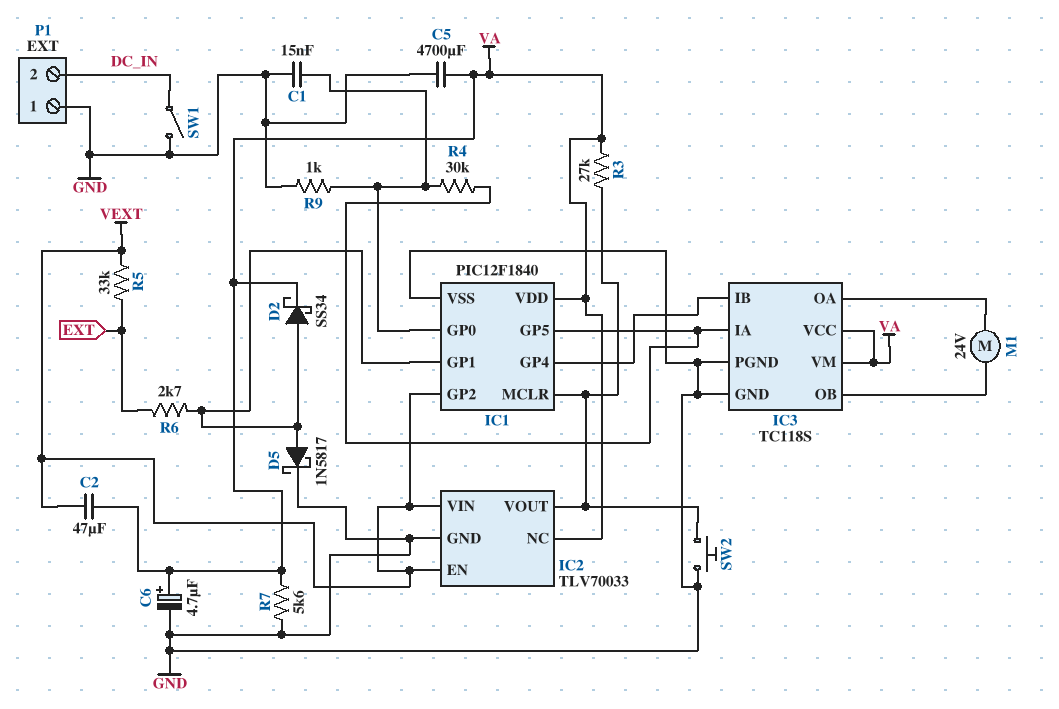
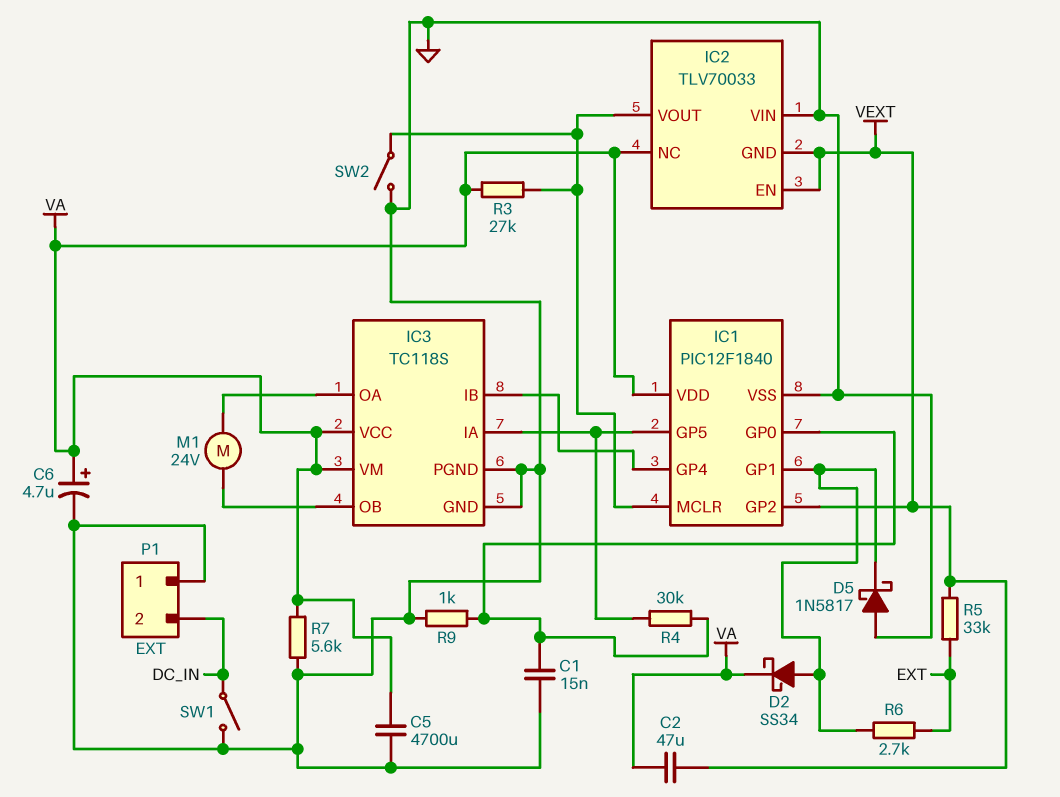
D5: schottky 1N5817 (A IC1/GP1, K GND) -> schottky 1N5817 (A GND, K IC1/GP1)
IC2 pin GND: GND -> VEXT
IC2 pin VIN: VEXT -> GND
SW2: button (GND, IC1/MCLR) -> switch (GND, IC1/MCLR)

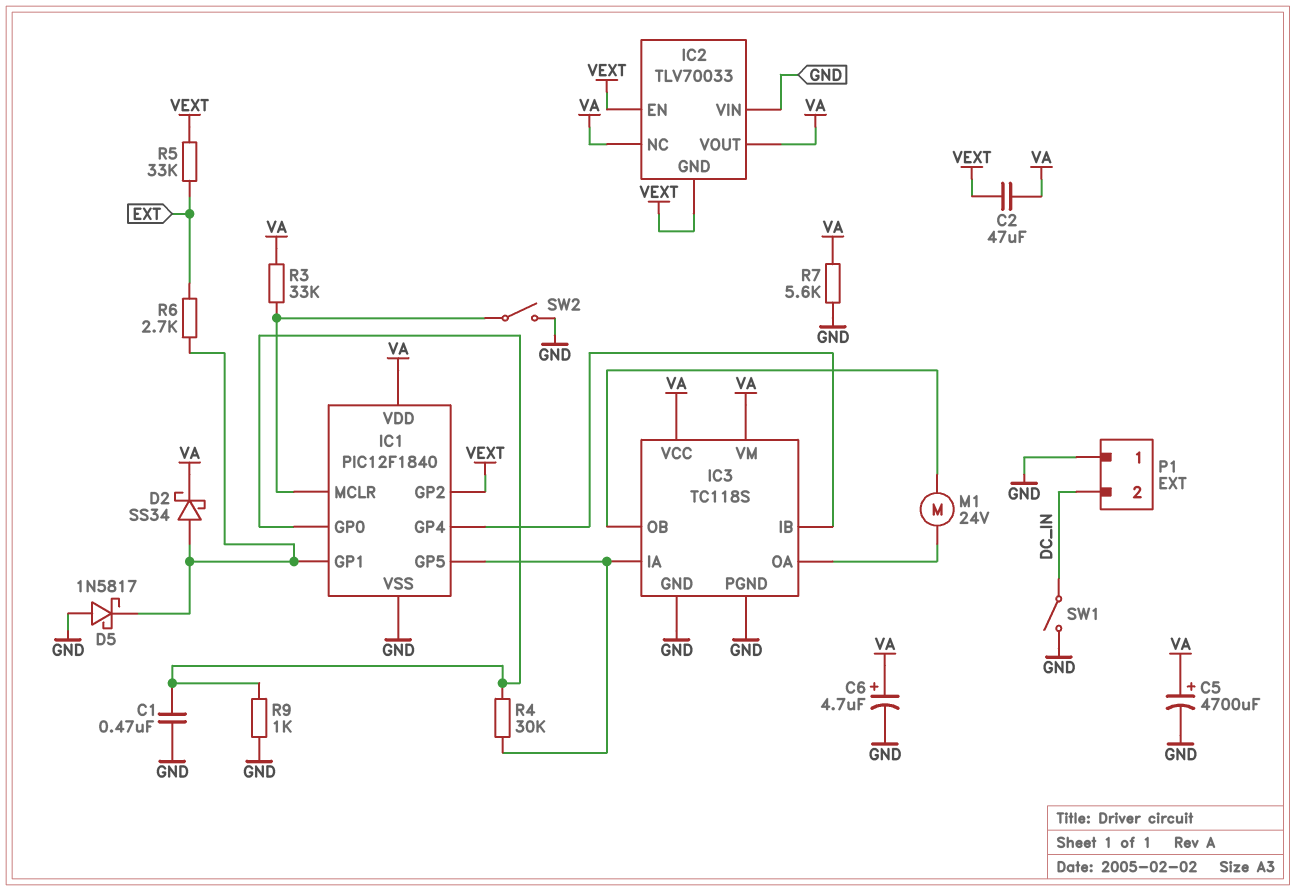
C1: 15nF (GND, IC1/GP0) -> 470nF (GND, IC1/GP0)
C5: 4700uF (GND, VA) -> 4700uF (plus VA, minus GND)
IC2 pin VOUT: IC1/MCLR -> VA
R3: 27k (IC1/MCLR, VA) -> 33k (IC1/MCLR, VA)

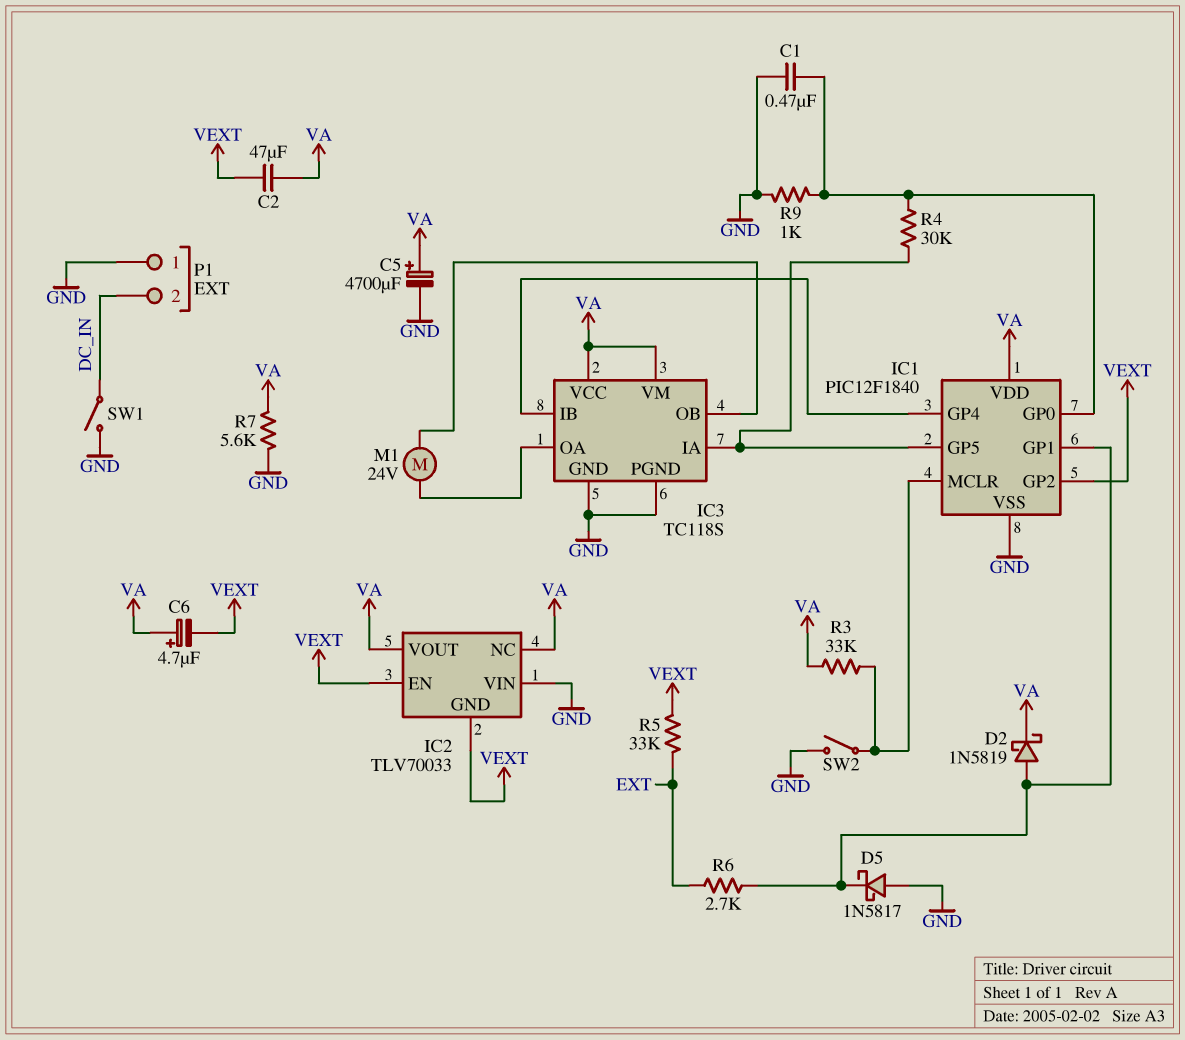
C6: 4.7uF (plus VA, minus GND) -> 4.7uF (plus VA, minus VEXT)
D2: schottky SS34 (A IC1/GP1, K VA) -> schottky 1N5819 (A IC1/GP1, K VA)

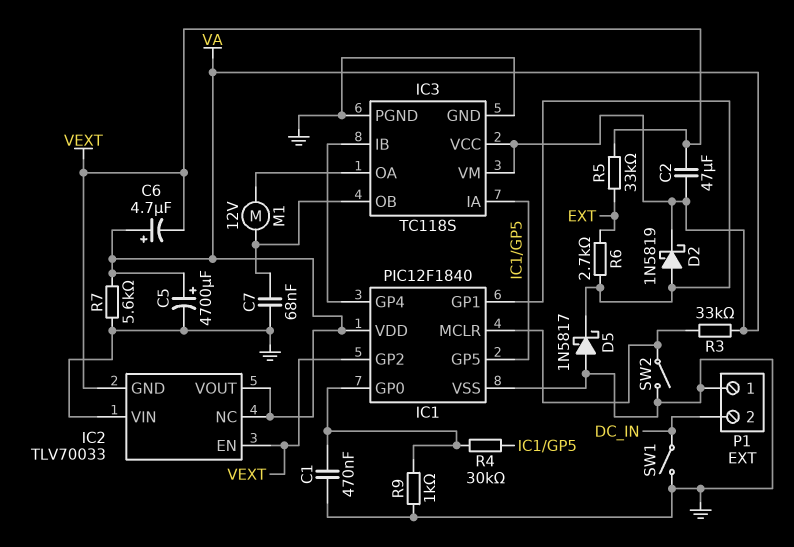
C7: none -> 68nF (GND, IC3/OB)
M1: motor 24V (IC3/OA, IC3/OB) -> motor 12V (IC3/OA, IC3/OB)

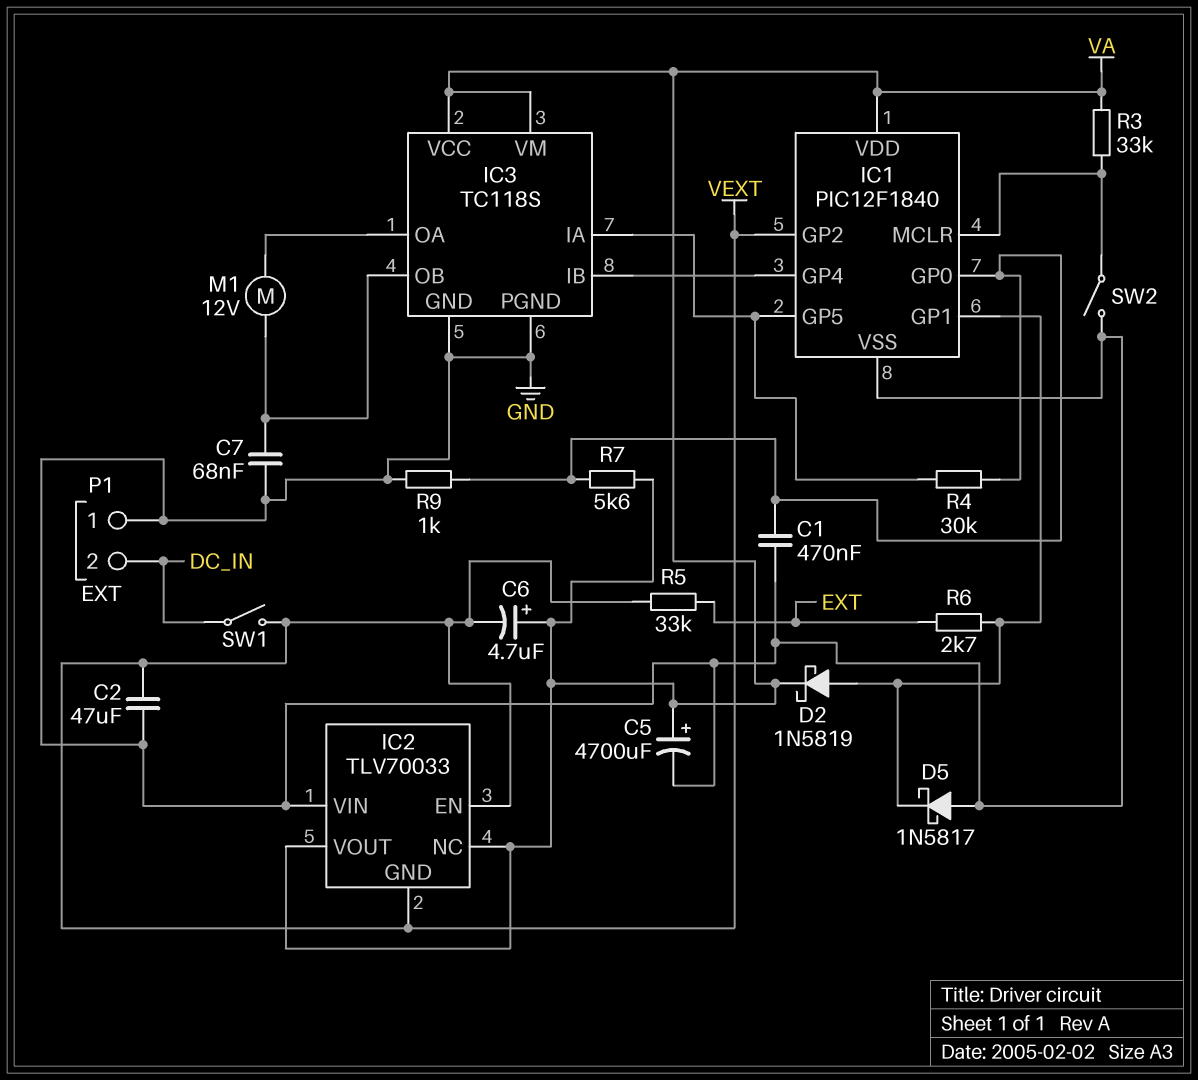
C2: 47uF (VA, VEXT) -> 47uF (GND, VEXT)
R7: 5.6k (GND, VA) -> 5.6k (IC1/GP0, VA)
SW1: switch (DC_IN, GND) -> switch (DC_IN, VEXT)

